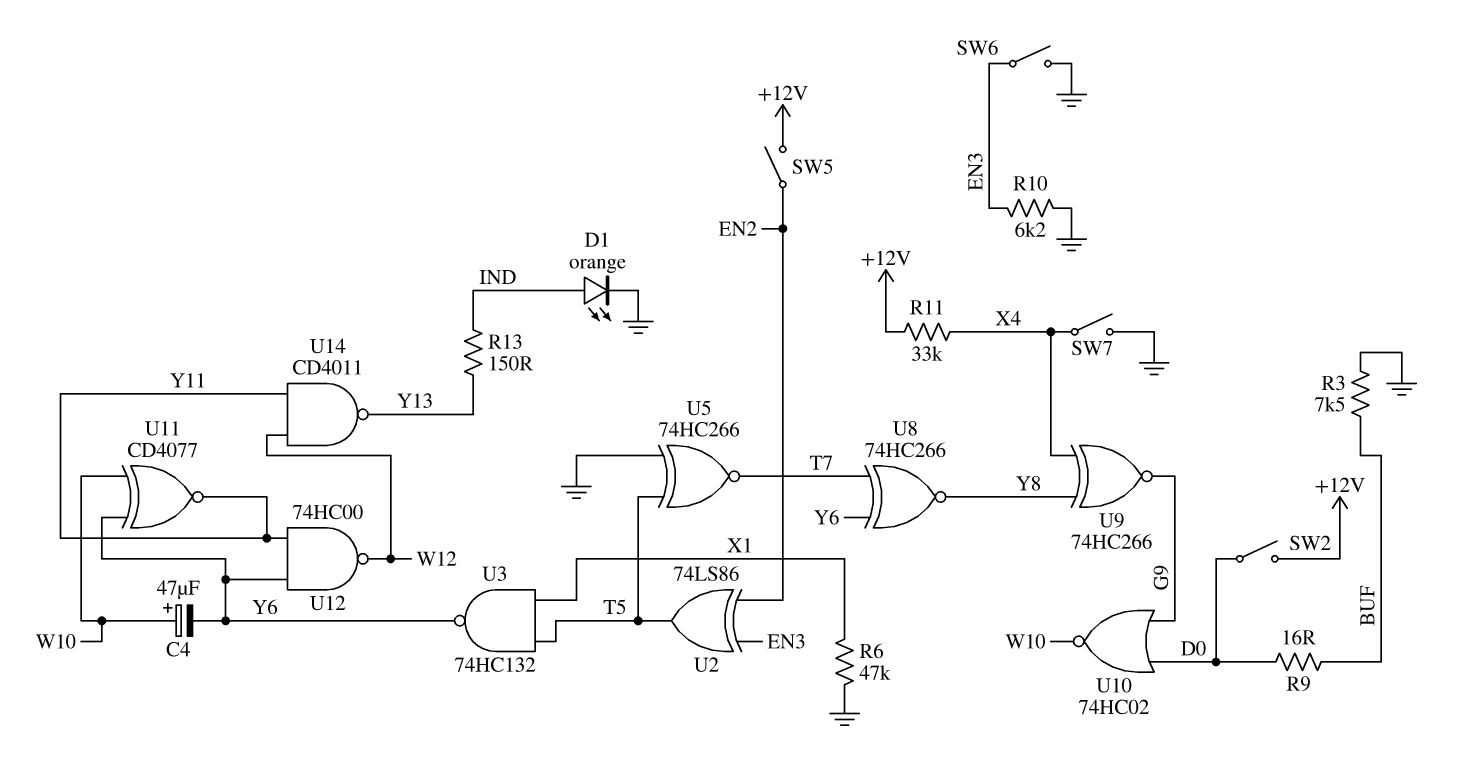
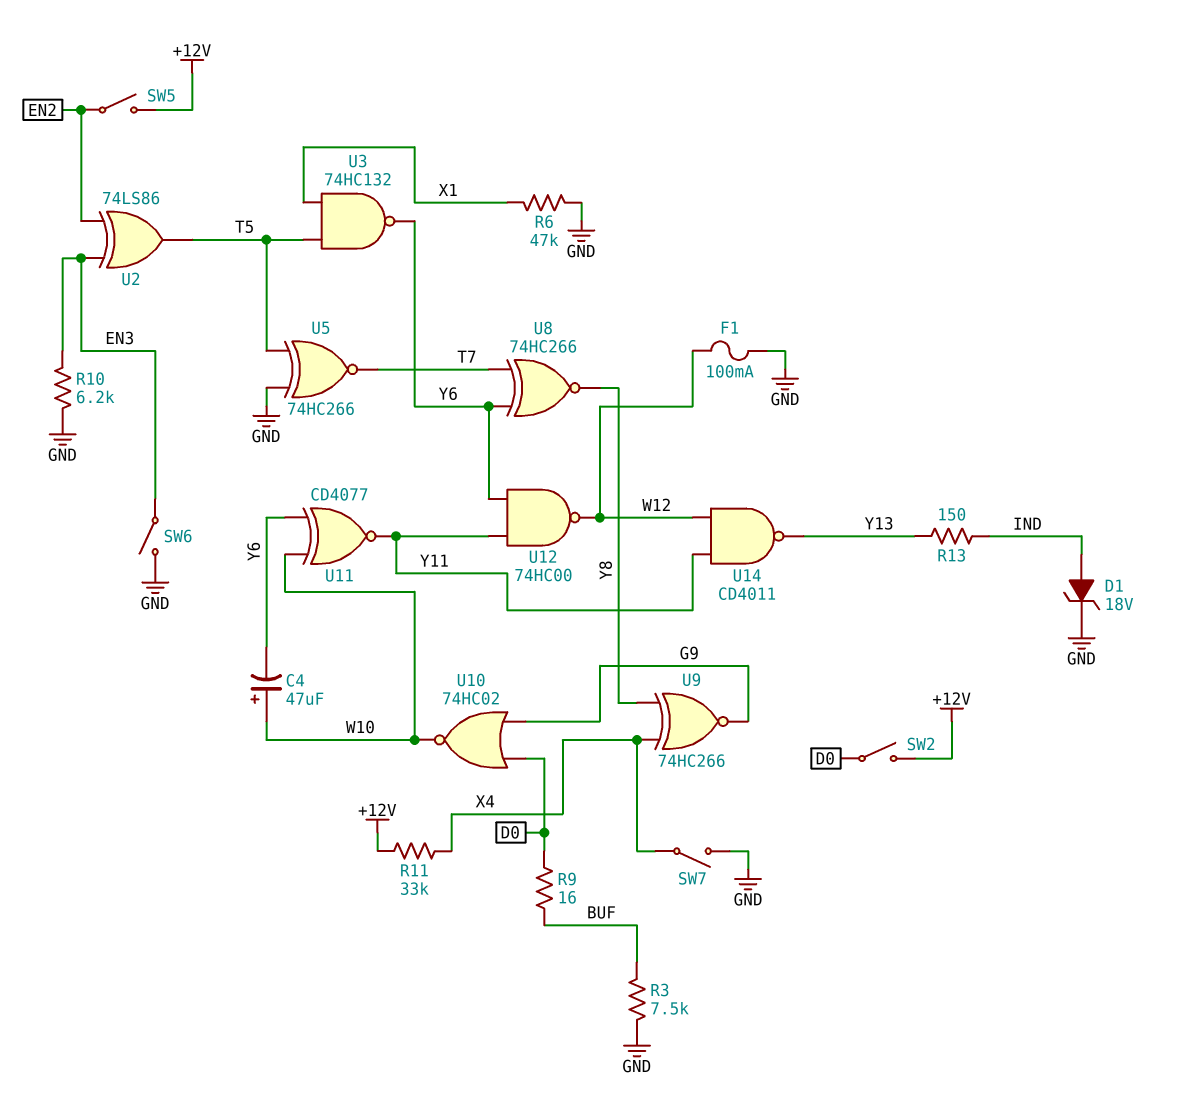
D1: LED orange (A IND, K GND) -> zener 18V (A IND, K GND)
F1: none -> 100mA (GND, W12)

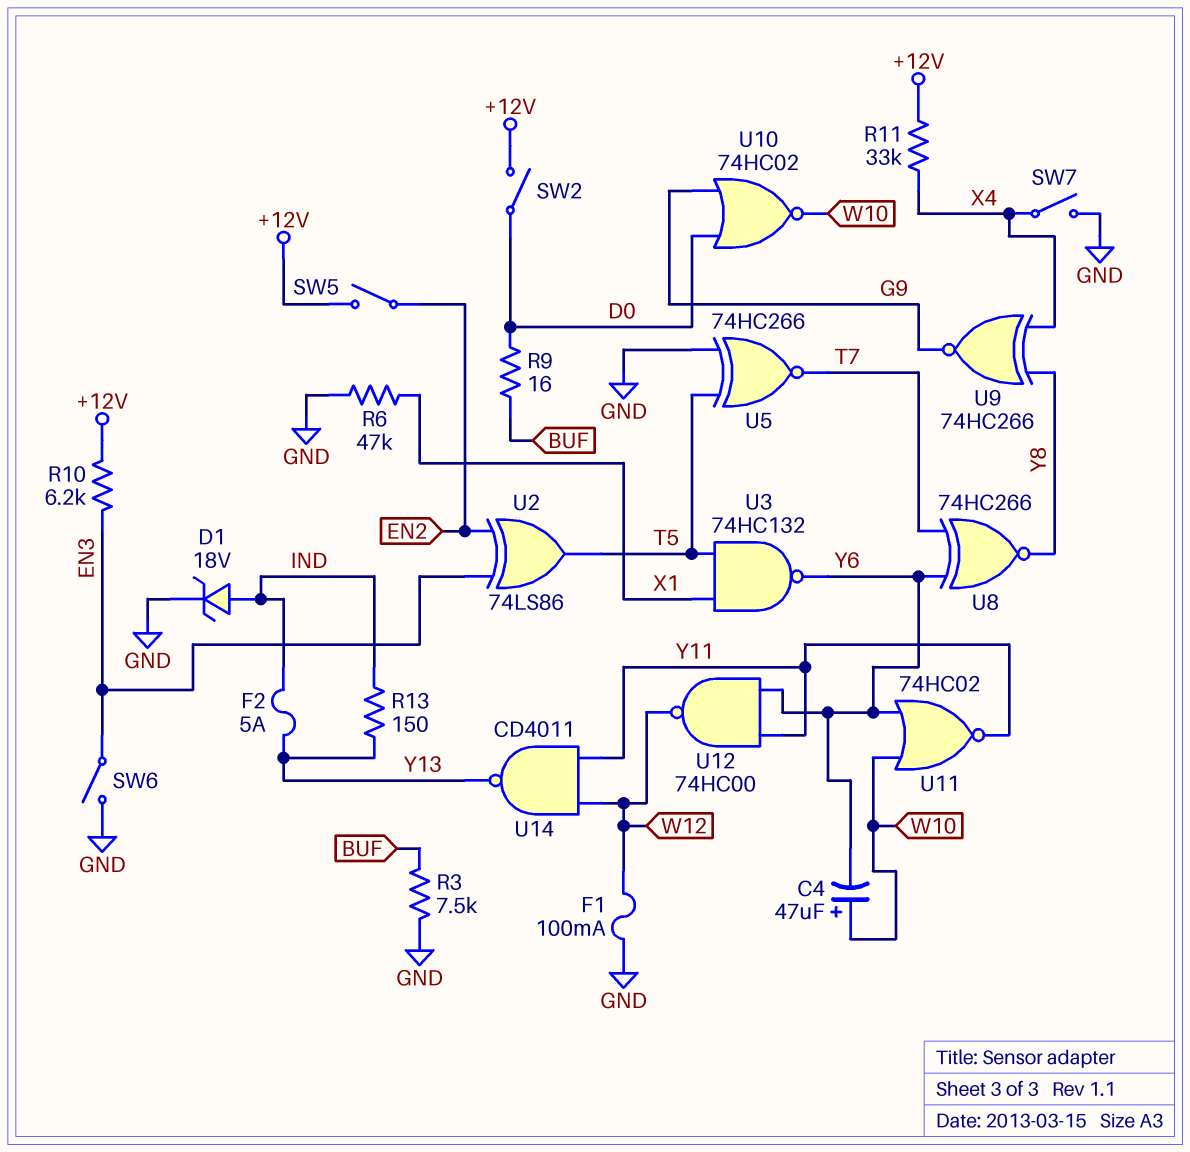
F2: none -> 5A (IND, Y13)
R10: 6.2k (EN3, GND) -> 6.2k (+12V, EN3)
U11: XNOR CD4077 (in W10, in Y6, out Y11) -> NOR 74HC02 (in W10, in Y6, out Y11)

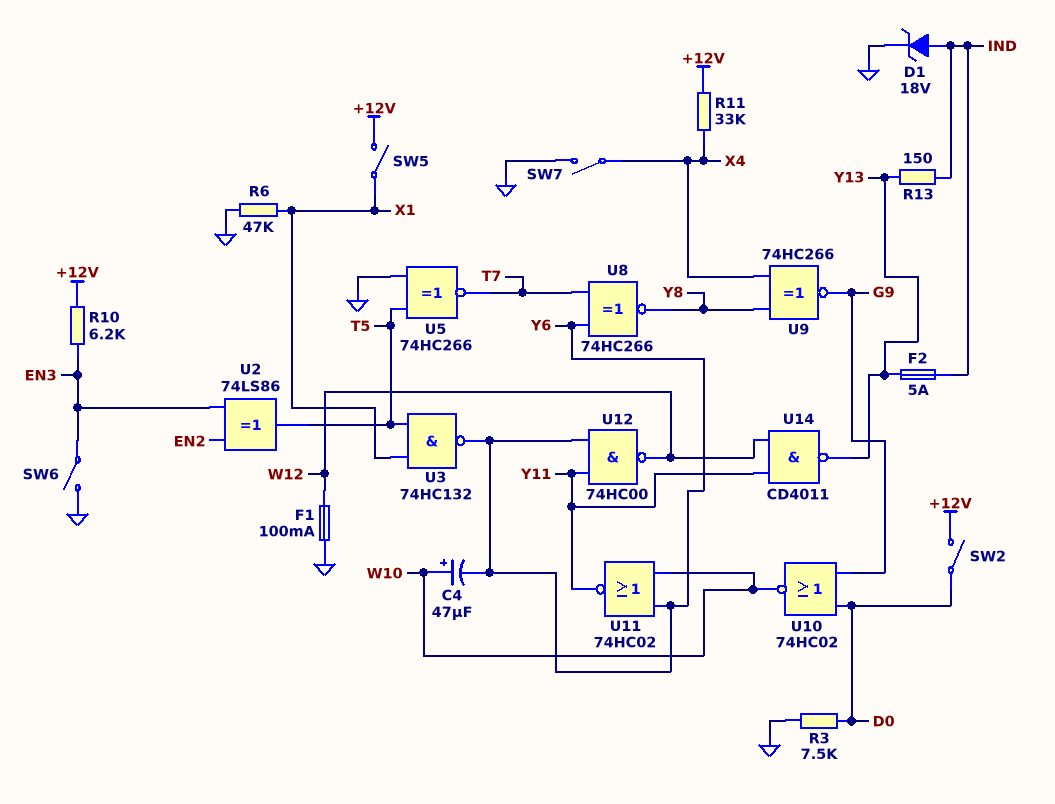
R3: 7.5k (BUF, GND) -> 7.5k (D0, GND)
R9: 16 (BUF, D0) -> none
SW5: switch (+12V, EN2) -> switch (+12V, X1)

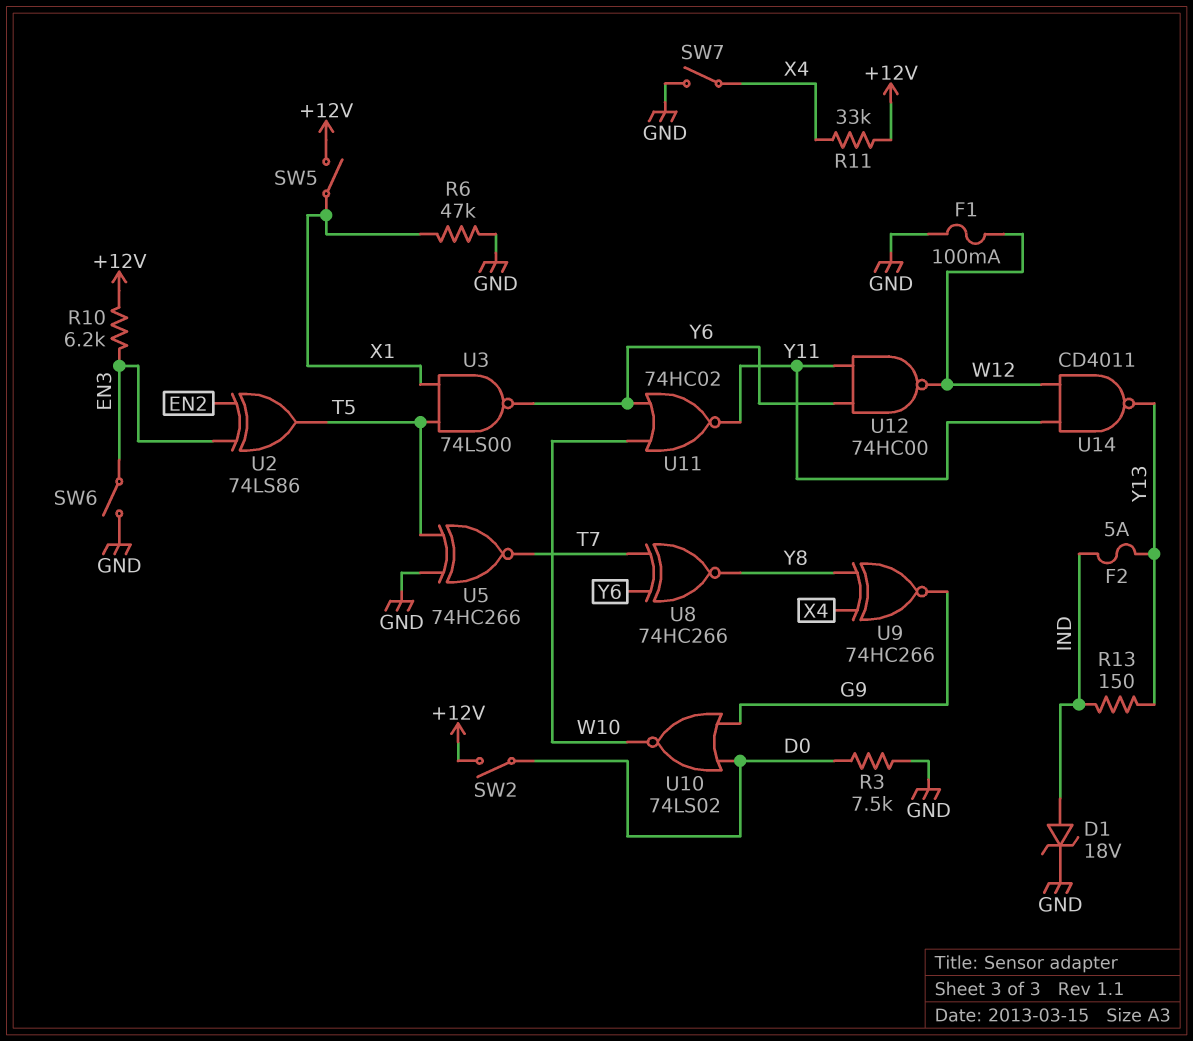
C4: 47uF (plus W10, minus Y6) -> none
U3: NAND 74HC132 (in T5, in X1, out Y6) -> NAND 74LS00 (in T5, in X1, out Y6)
U10: NOR 74HC02 (in D0, in G9, out W10) -> NOR 74LS02 (in D0, in G9, out W10)

